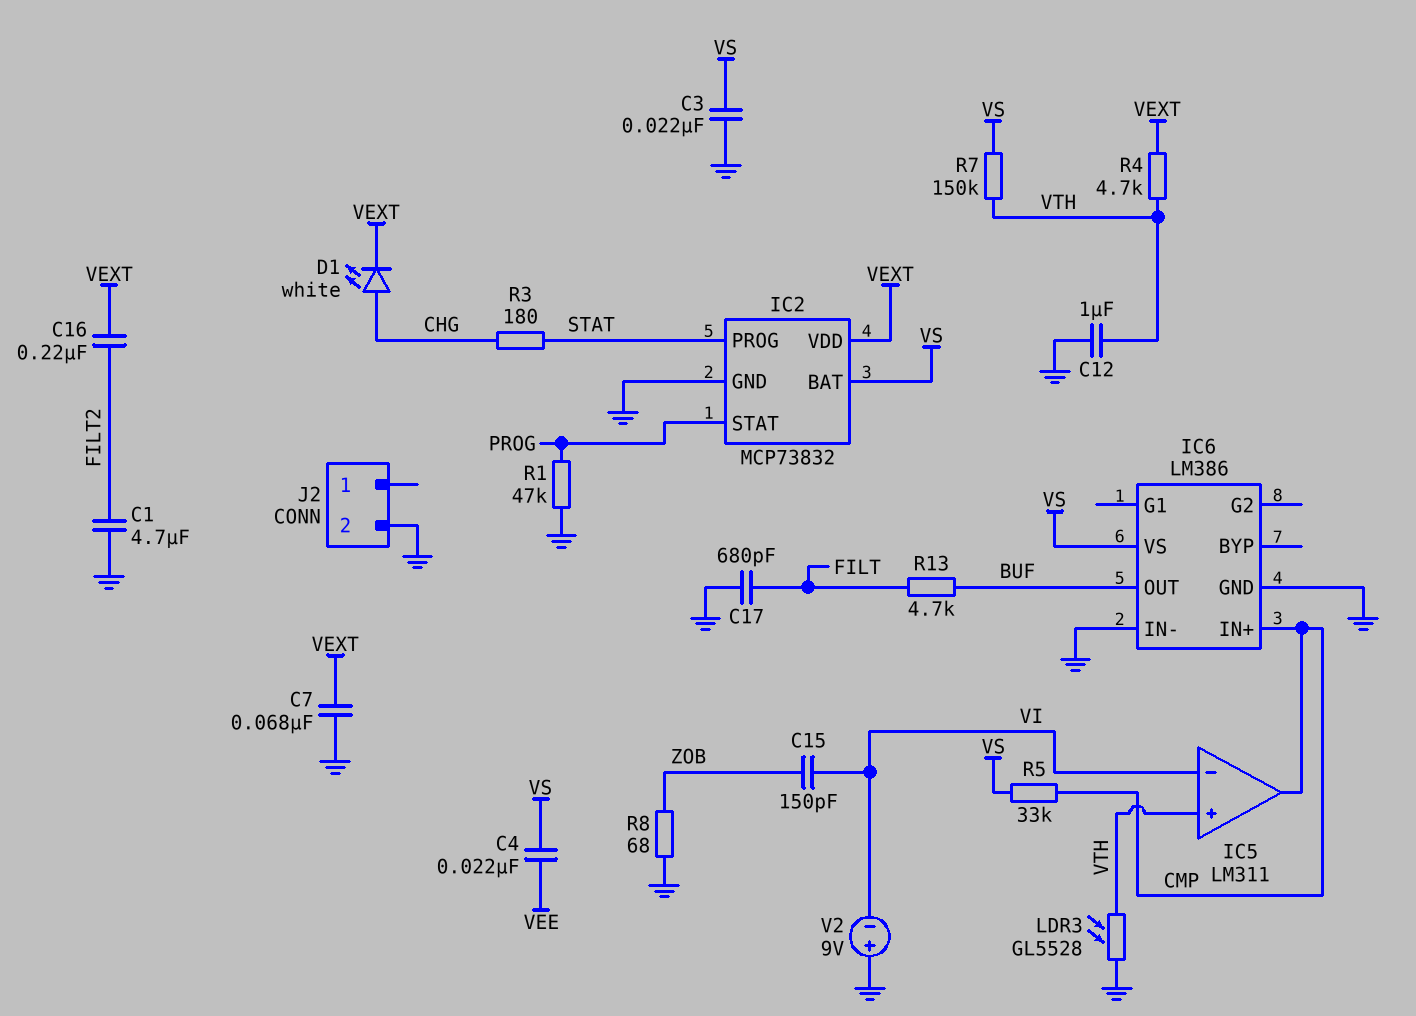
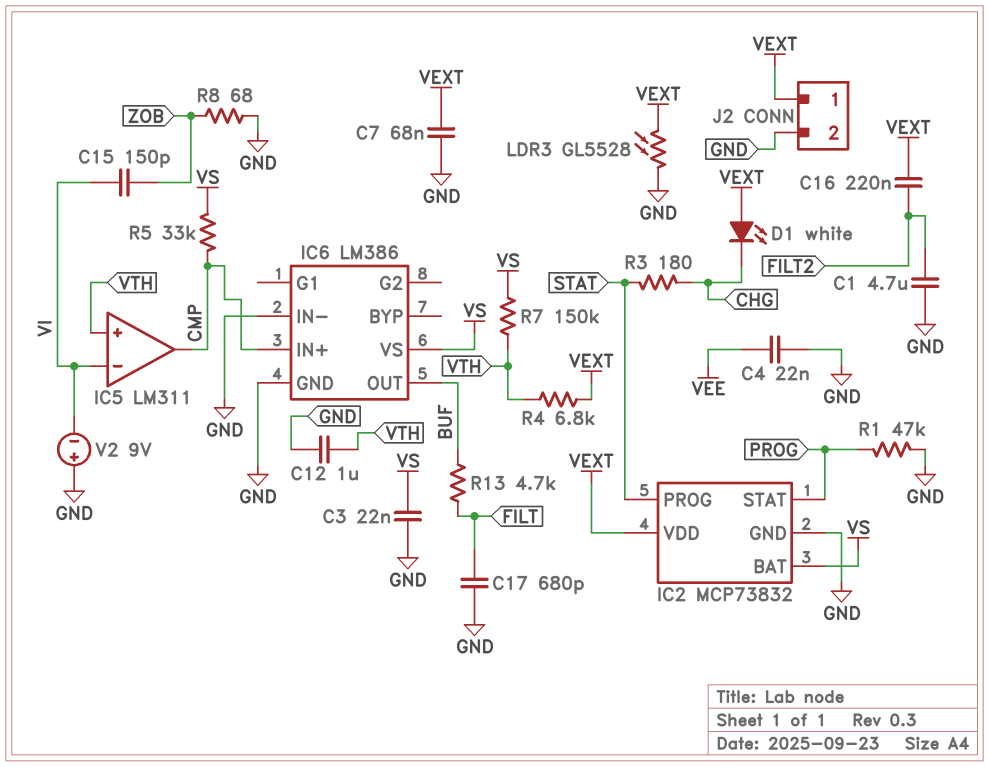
C4: 22nF (VEE, VS) -> 22nF (GND, VEE)
D1: LED white (A CHG, K VEXT) -> LED white (A VEXT, K CHG)
J2 pin 1: none -> VEXT
LDR3: GL5528 (GND, VTH) -> GL5528 (GND, VEXT)
R4: 4.7k (VEXT, VTH) -> 6.8k (VEXT, VTH)

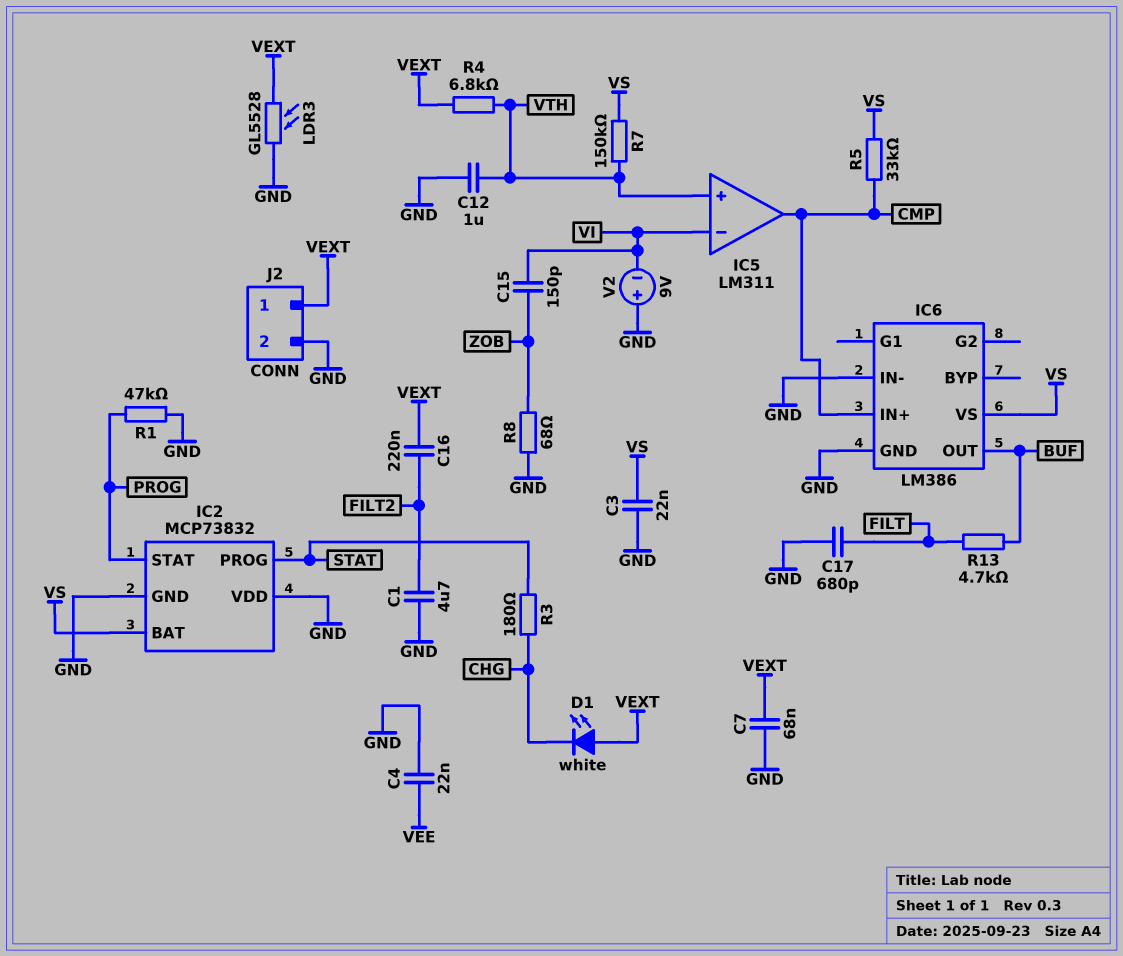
IC2 pin VDD: VEXT -> GND

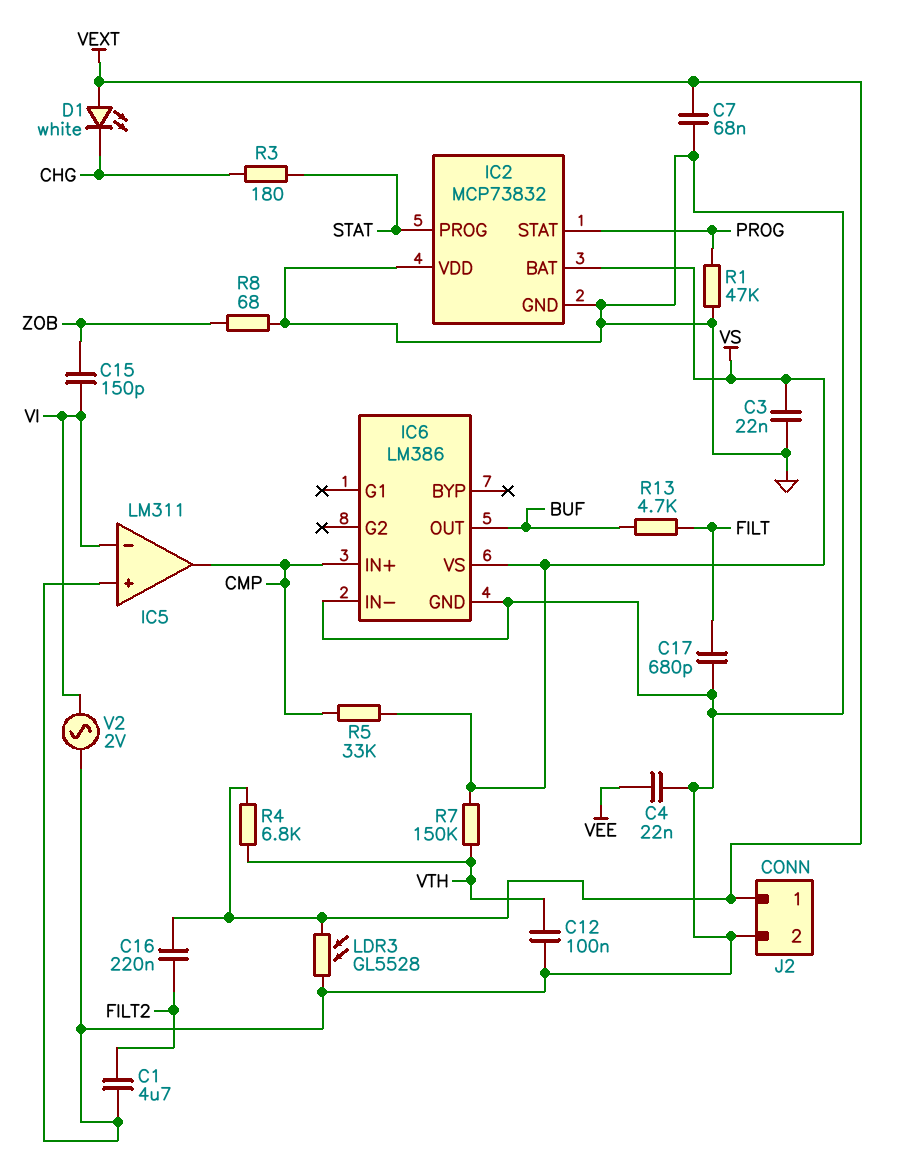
C12: 1uF (GND, VTH) -> 100nF (GND, VTH)
IC5 pin in+: VTH -> GND
V2: 9V (plus GND, minus VI) -> AC 2V (GND, VI)

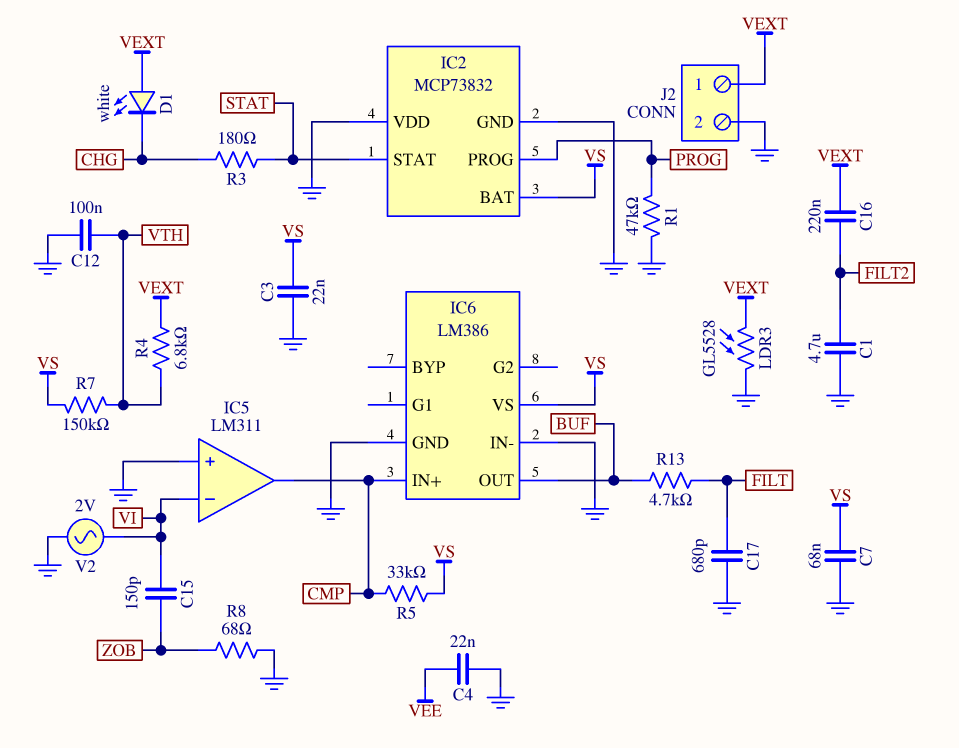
C7: 68nF (GND, VEXT) -> 68nF (GND, VS)
IC2 pin PROG: STAT -> PROG
IC2 pin STAT: PROG -> STAT

